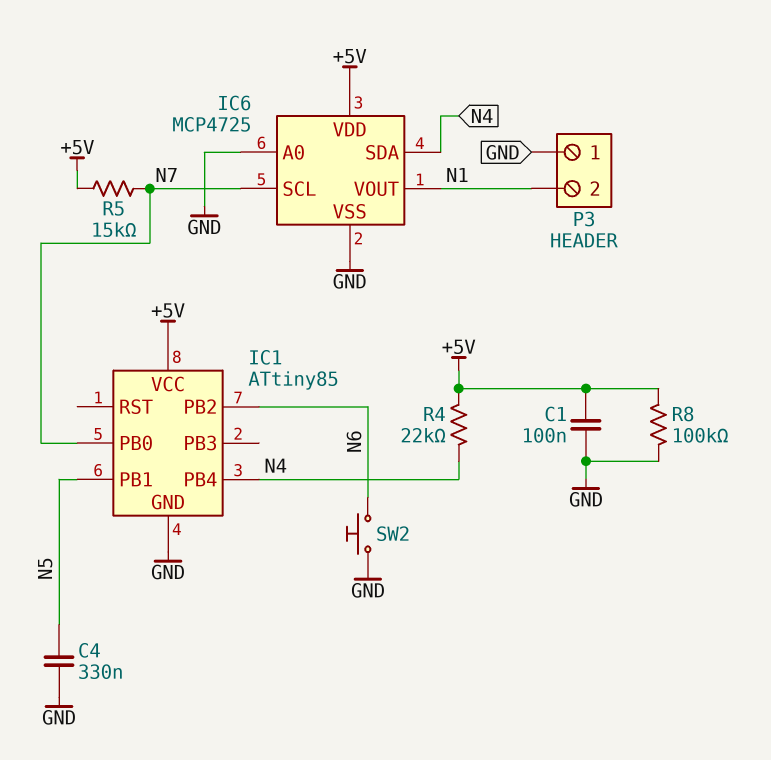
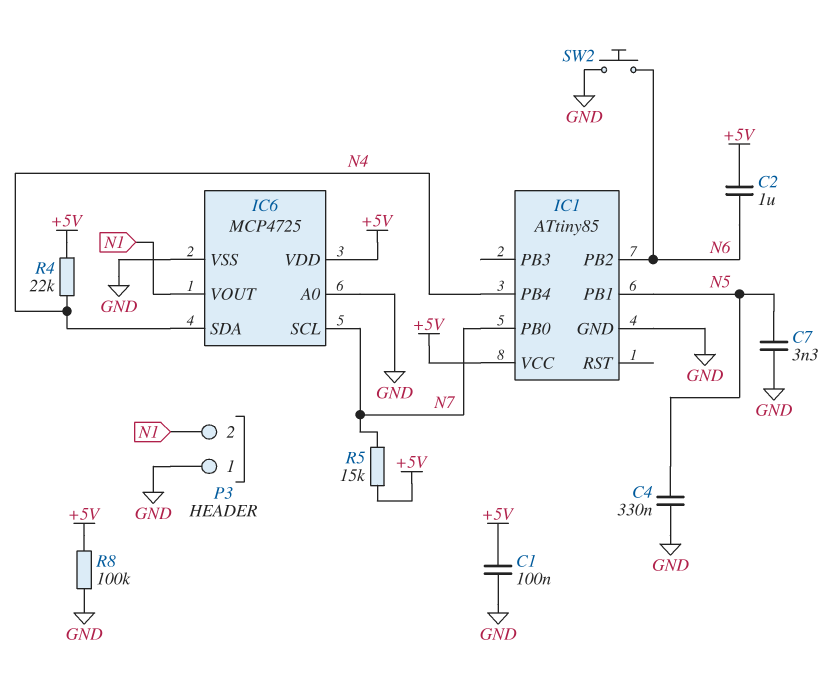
C2: none -> 1uF (+5V, N6)
C7: none -> 3.3nF (GND, N5)

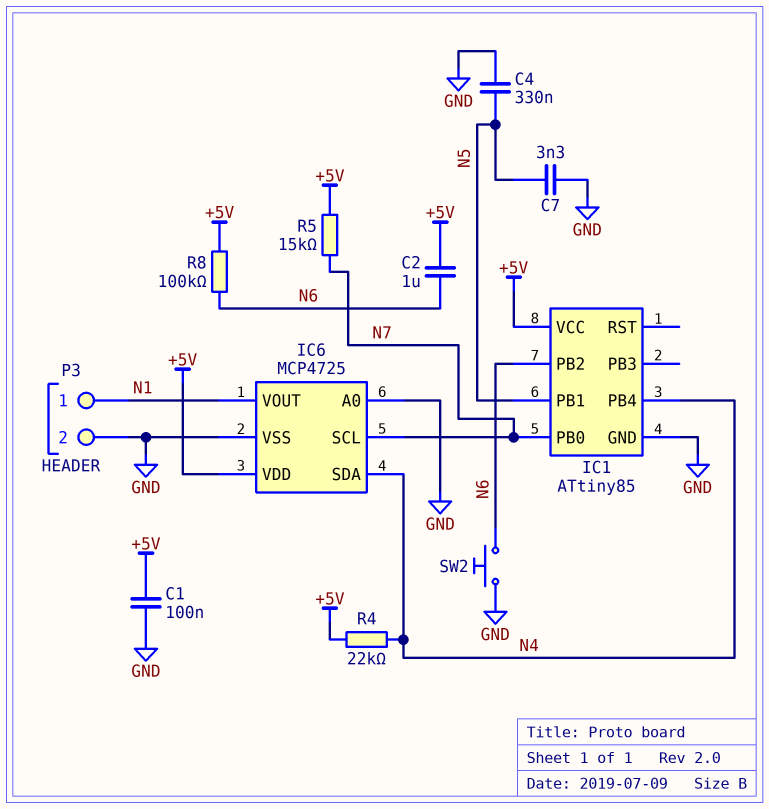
P3 pin 1: GND -> N1
P3 pin 2: N1 -> GND
R8: 100k (+5V, GND) -> 100k (+5V, N6)

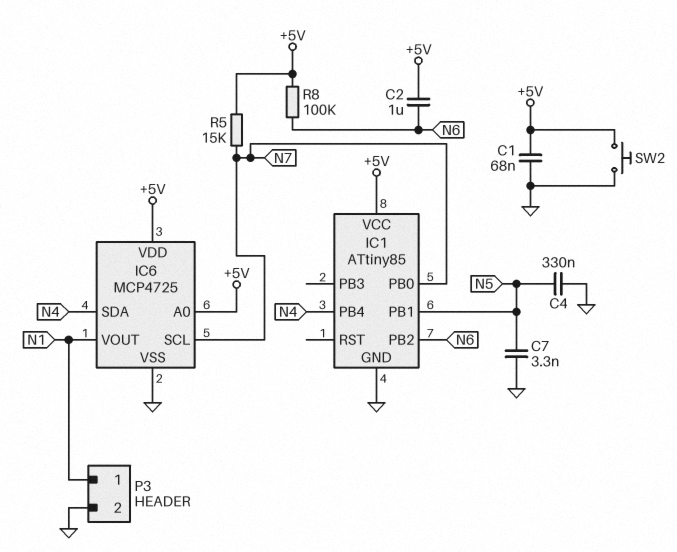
C1: 100nF (+5V, GND) -> 68nF (+5V, GND)
IC6 pin A0: GND -> +5V
R4: 22k (+5V, N4) -> none
SW2: button (GND, N6) -> button (+5V, GND)

